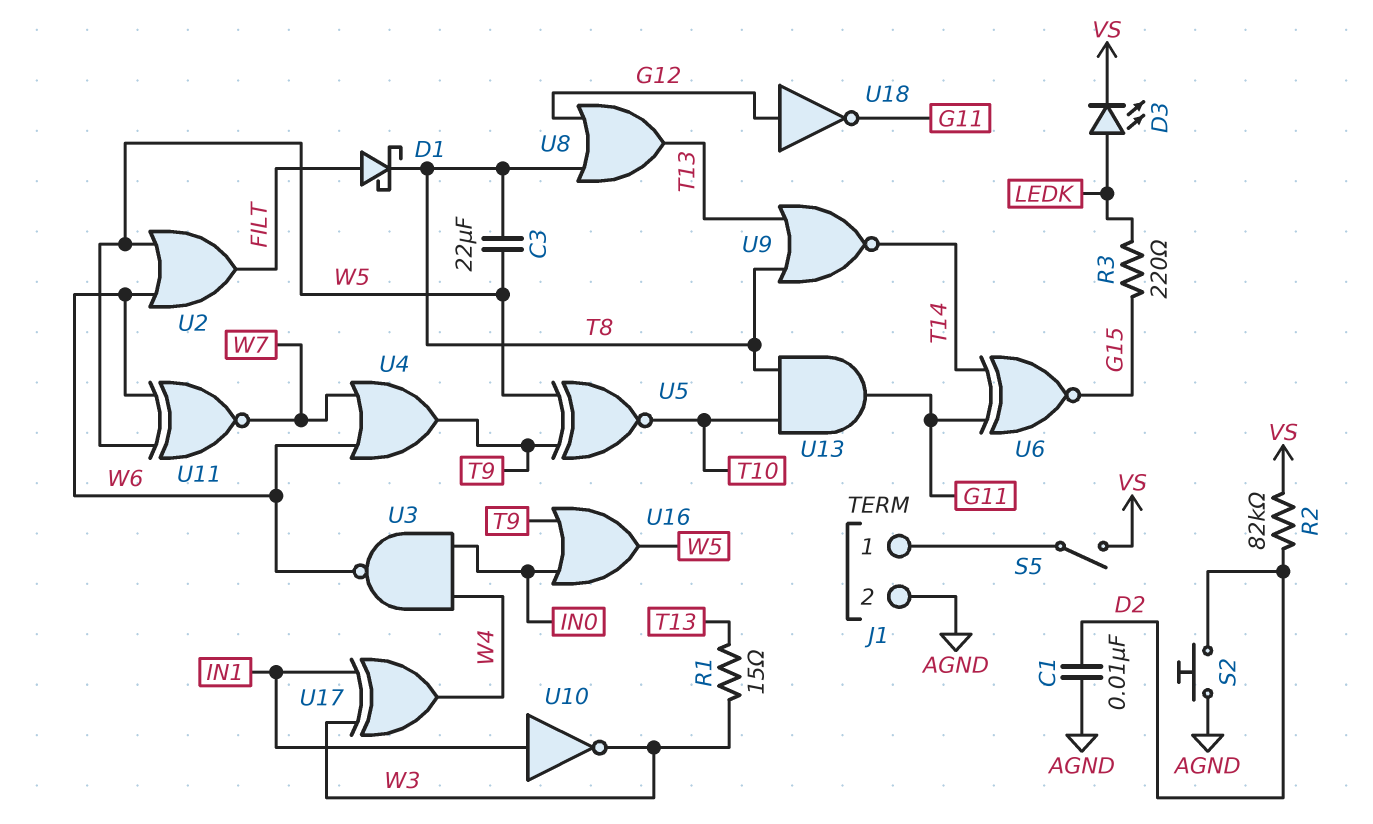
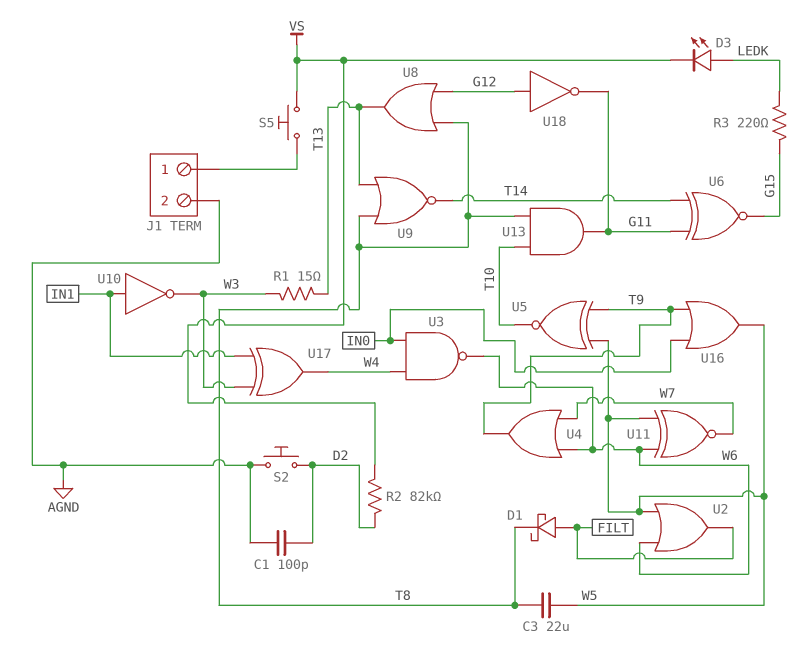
C1: 10nF (AGND, D2) -> 100pF (AGND, D2)
S5: switch (J1/1, VS) -> button (J1/1, VS)

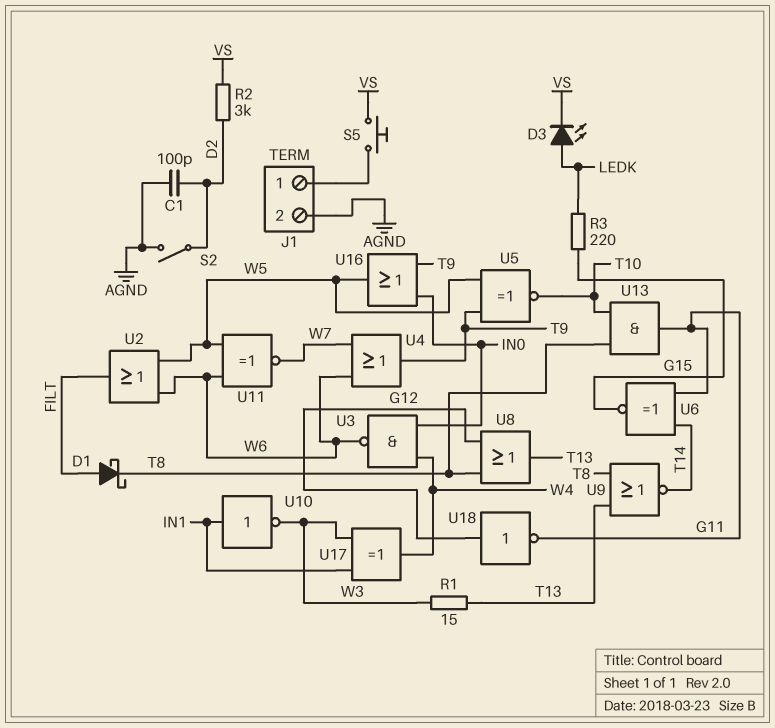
C3: 22uF (T8, W5) -> none
R2: 82k (D2, VS) -> 3k (D2, VS)
S2: button (AGND, D2) -> switch (AGND, D2)

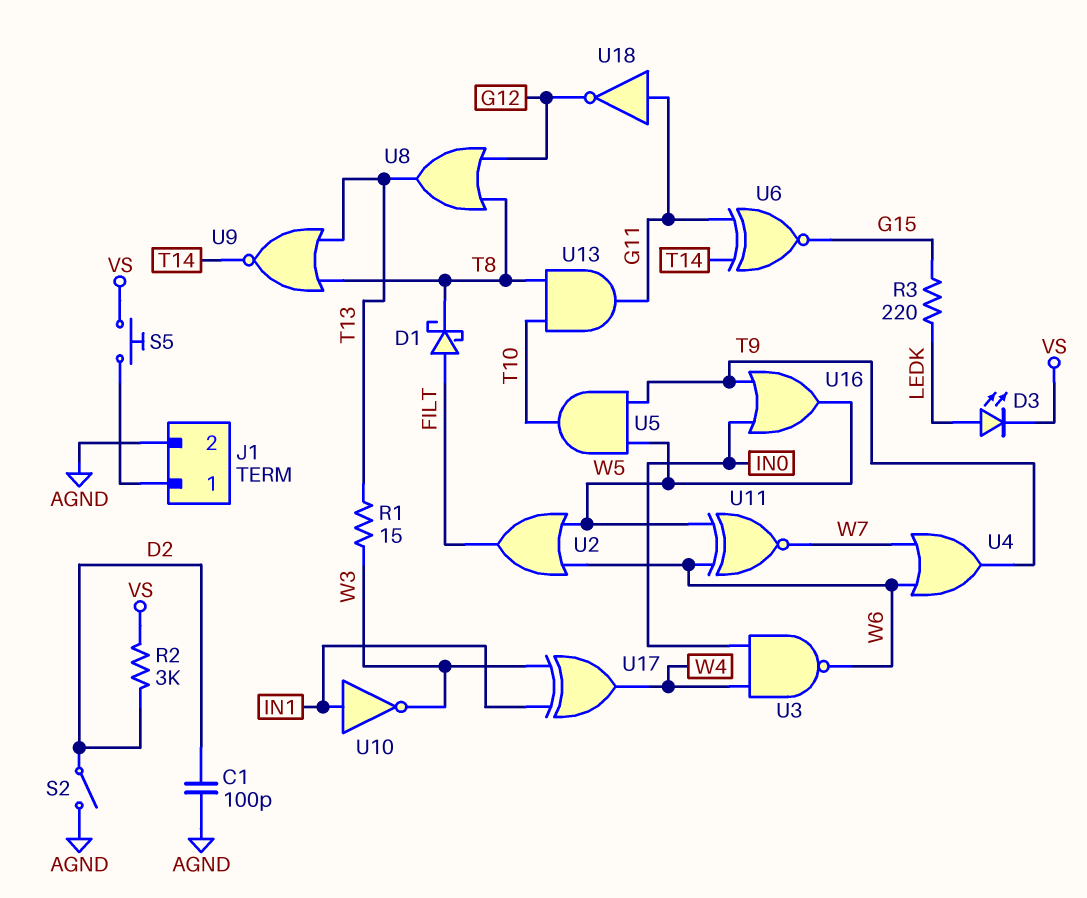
U5: XNOR (in T9, in W5, out T10) -> AND (in T9, in W5, out T10)
U18: NOT (in G12, out G11) -> NOT (in G11, out G12)

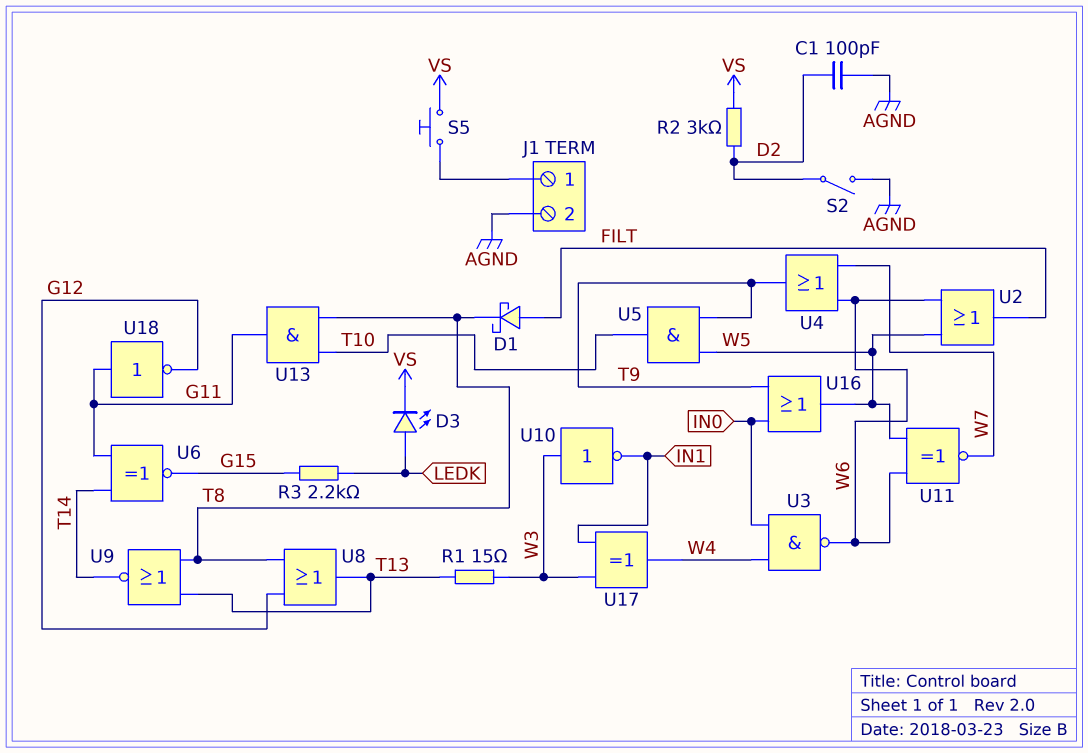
R3: 220 (G15, LEDK) -> 2.2k (G15, LEDK)
U10: NOT (in IN1, out W3) -> NOT (in W3, out IN1)

